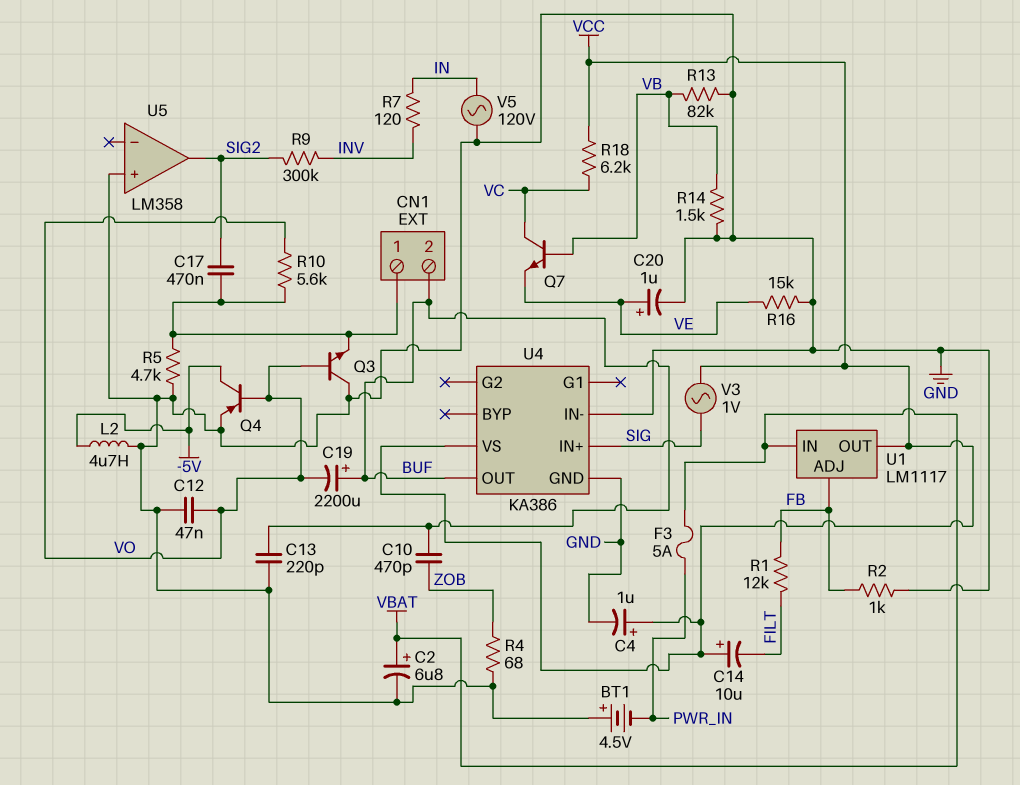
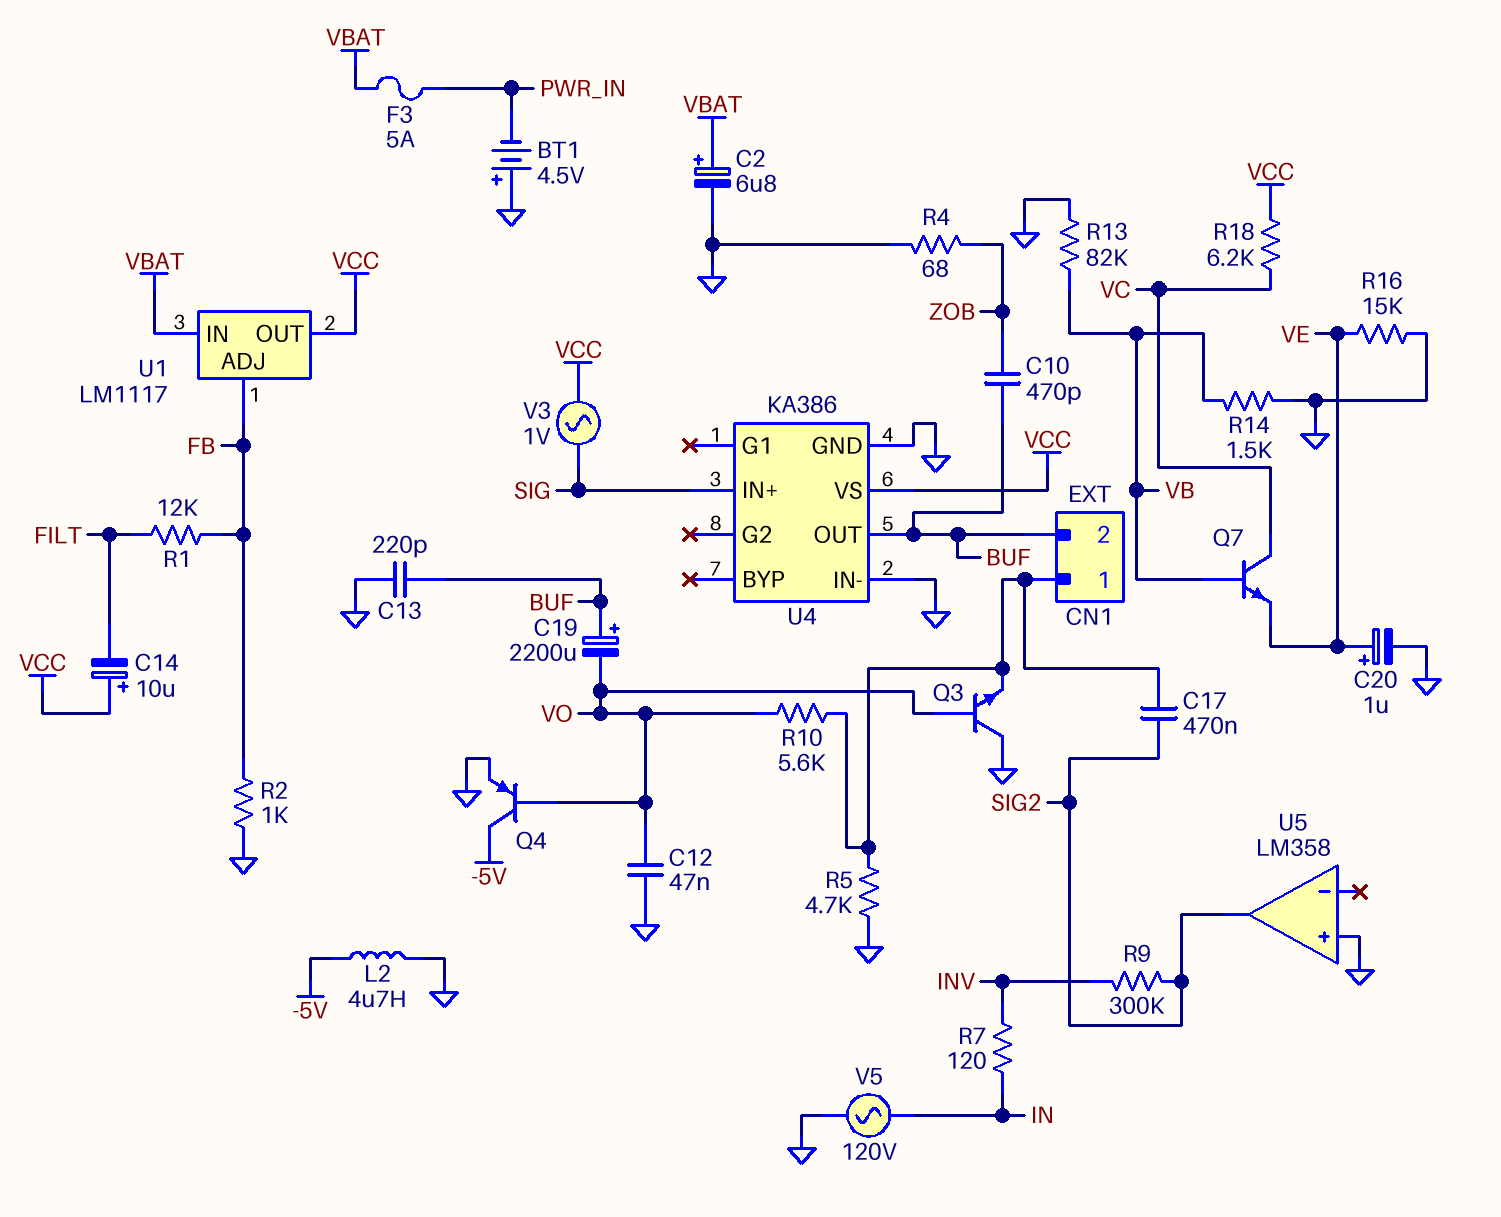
C4: 1uF (plus VCC, minus GND) -> none

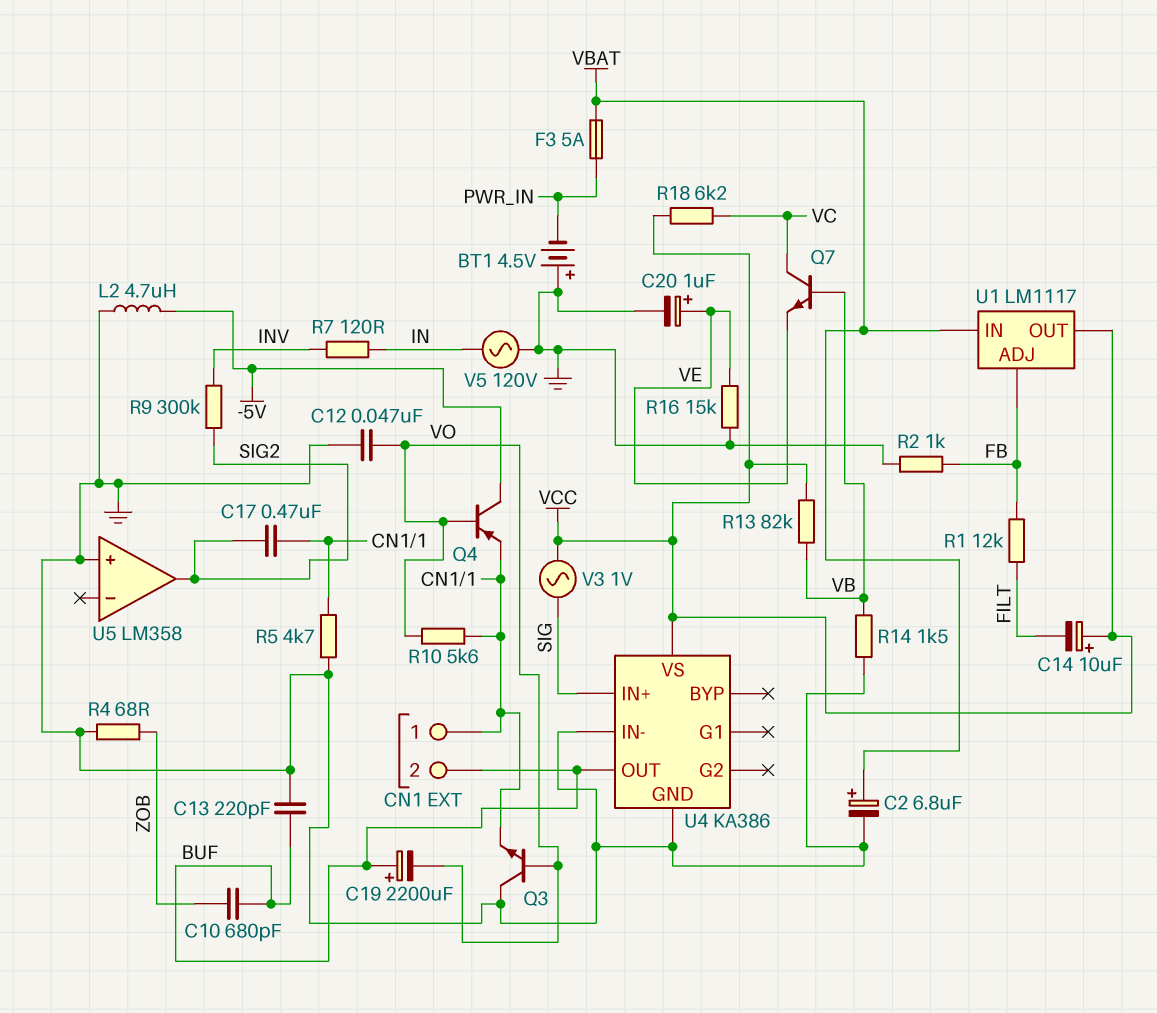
C10: 470pF (BUF, ZOB) -> 680pF (BUF, ZOB)
Q4: PNP (B VO, C -5V, E GND) -> PNP (B VO, C -5V, E CN1/1)
R13: 82k (GND, VB) -> 82k (VB, VCC)

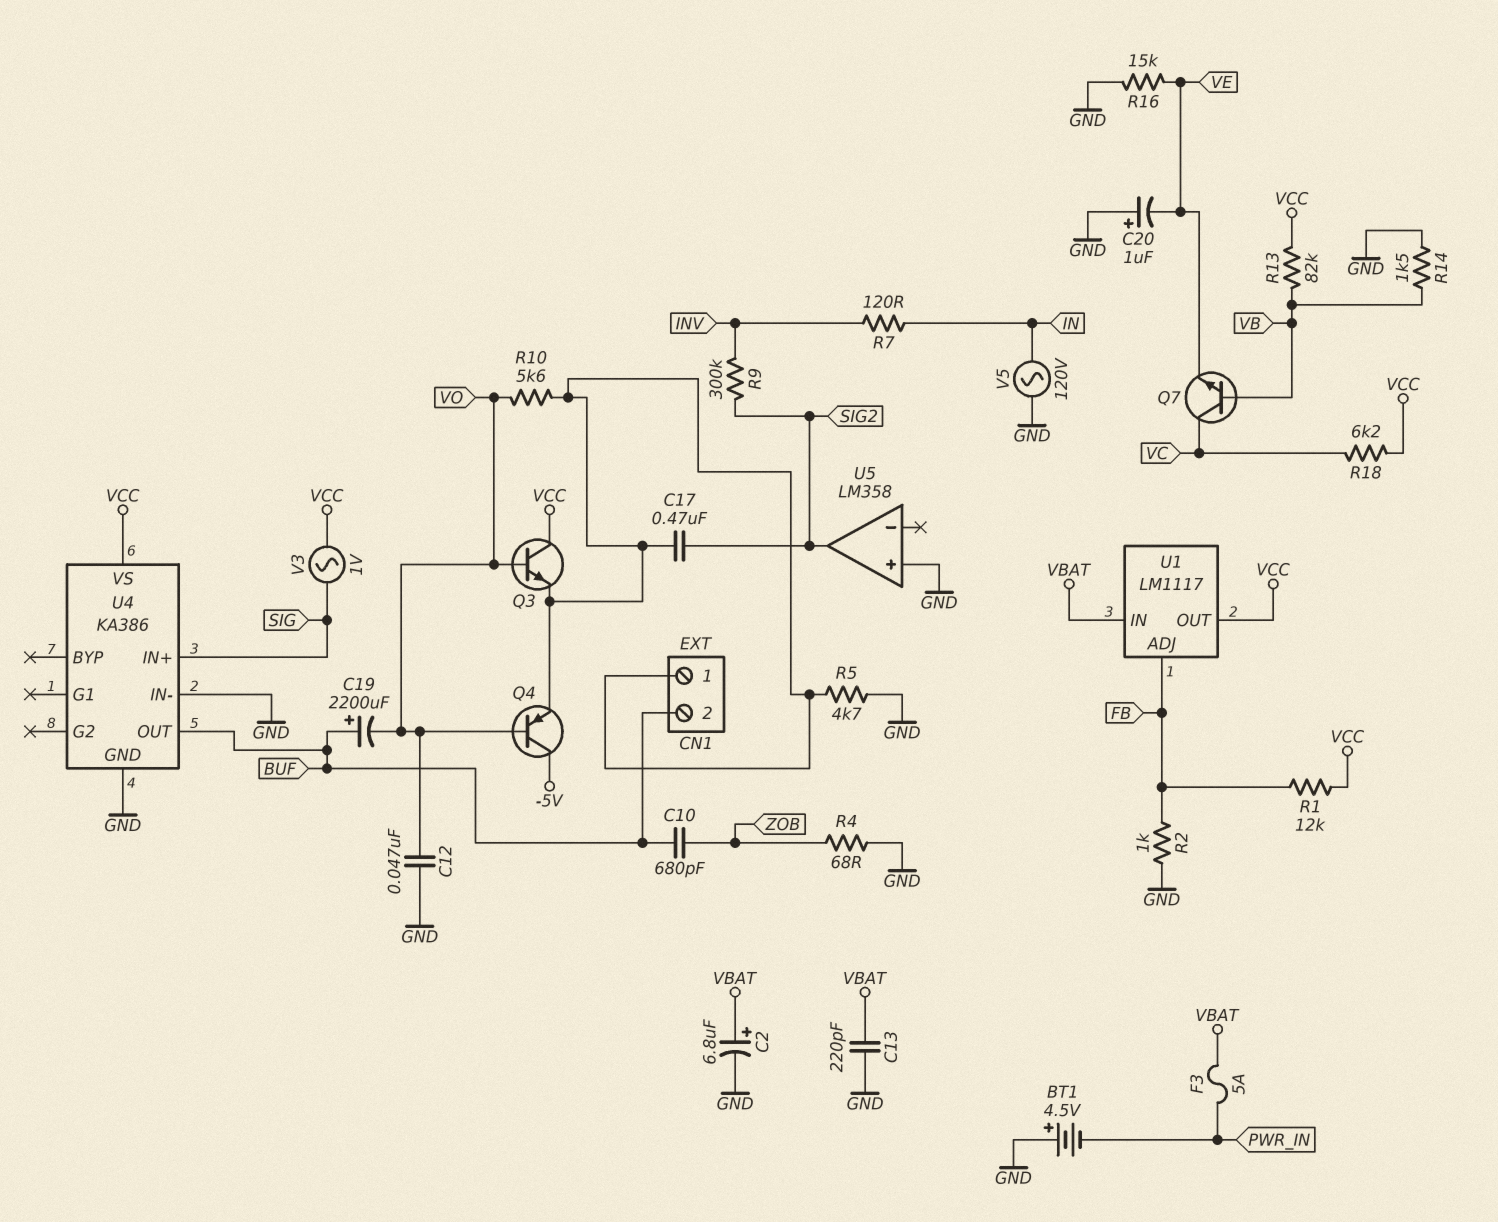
C13: 220pF (BUF, GND) -> 220pF (GND, VBAT)
C14: 10uF (plus VCC, minus FILT) -> none
C20: 1uF (plus VE, minus GND) -> 1uF (plus GND, minus VE)
L2: 4.7uH (-5V, GND) -> none
Q3: NPN (B VO, C GND, E CN1/1) -> NPN (B VO, C VCC, E CN1/1)
R1: 12k (FB, FILT) -> 12k (FB, VCC)

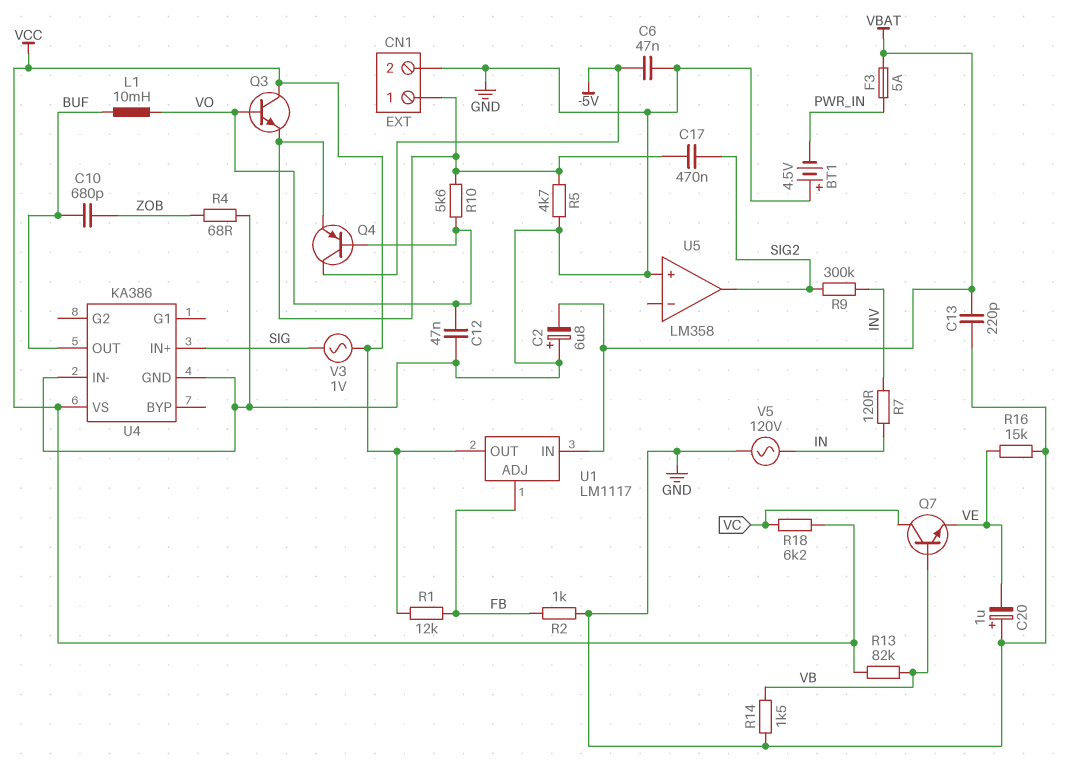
C2: 6.8uF (plus VBAT, minus GND) -> 6.8uF (plus GND, minus VBAT)
C6: none -> 47nF (-5V, GND)
C19: 2200uF (plus BUF, minus VO) -> none
CN1 pin 2: BUF -> GND
L1: none -> 10mH (BUF, VO)

